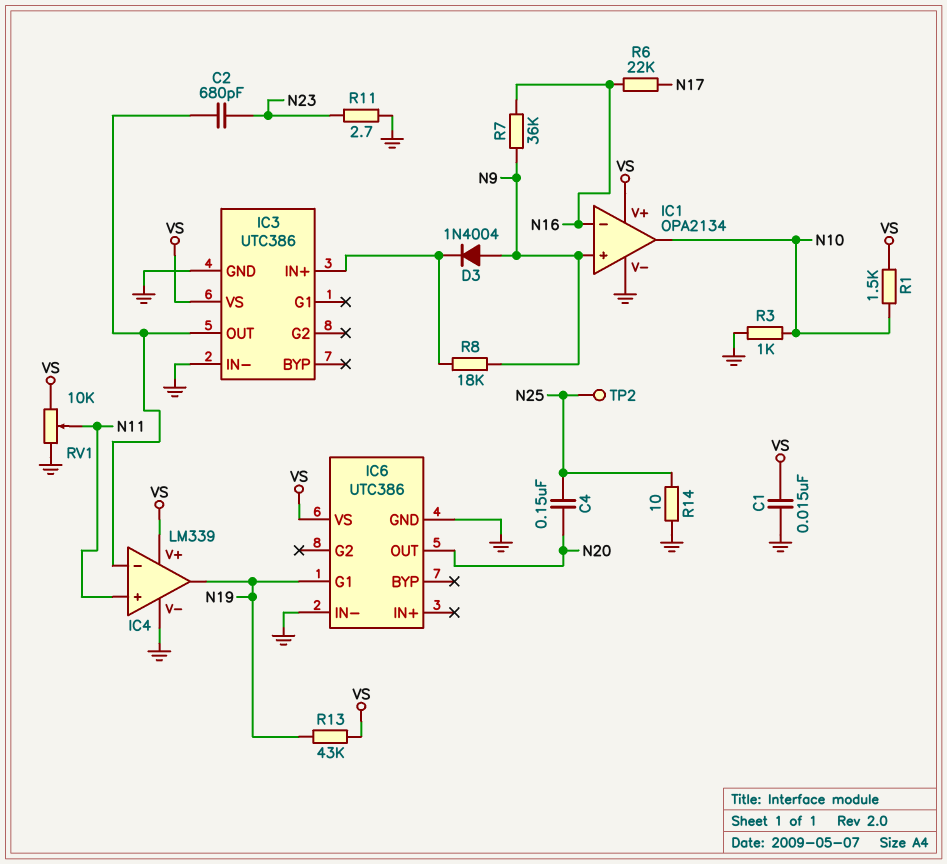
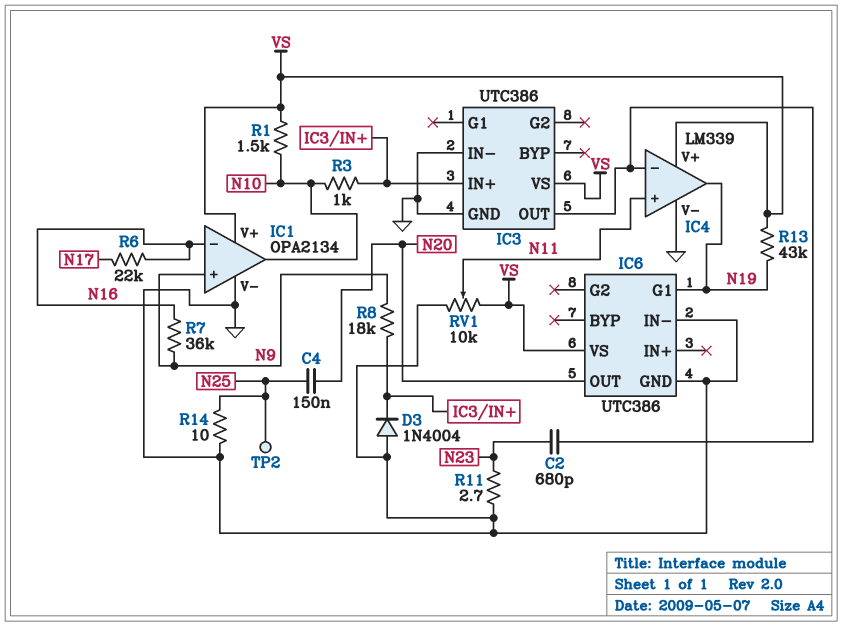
C1: 15nF (GND, VS) -> none
D3: diode 1N4004 (A N9, K IC3/IN+) -> diode 1N4004 (A GND, K IC3/IN+)
R3: 1k (GND, N10) -> 1k (IC3/IN+, N10)

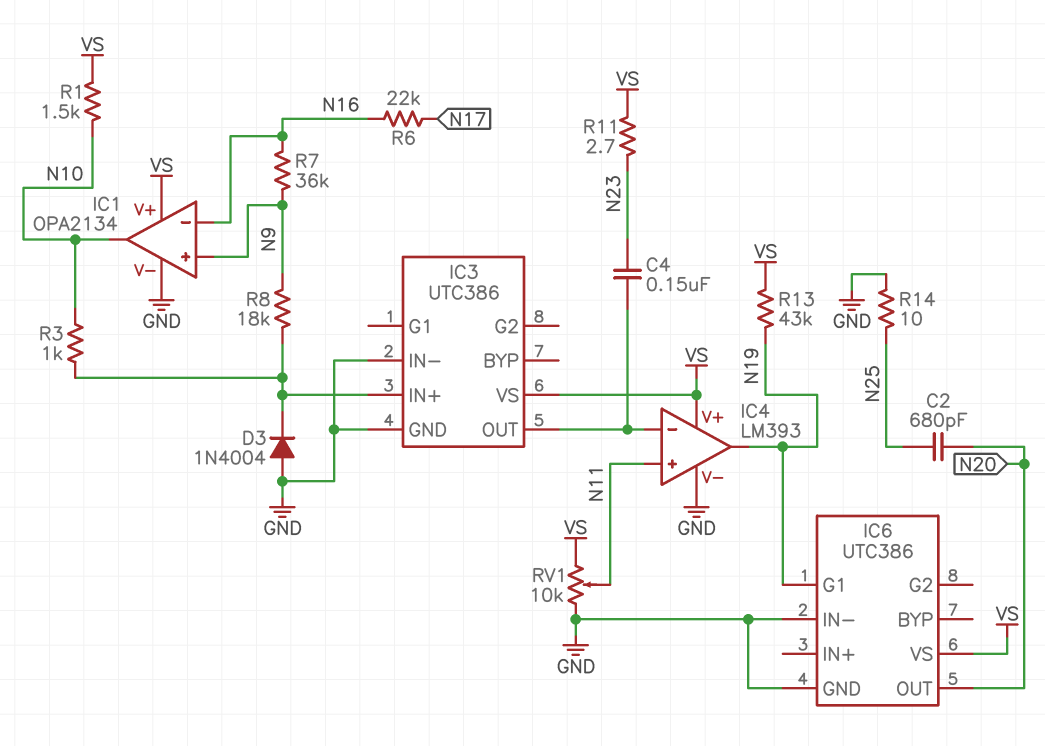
C2: 680pF (IC3/OUT, N23) -> 680pF (N20, N25)
C4: 150nF (N20, N25) -> 150nF (IC3/OUT, N23)
IC4: LM339 -> LM393
R11: 2.7 (GND, N23) -> 2.7 (N23, VS)
TP2: test point (N25) -> none

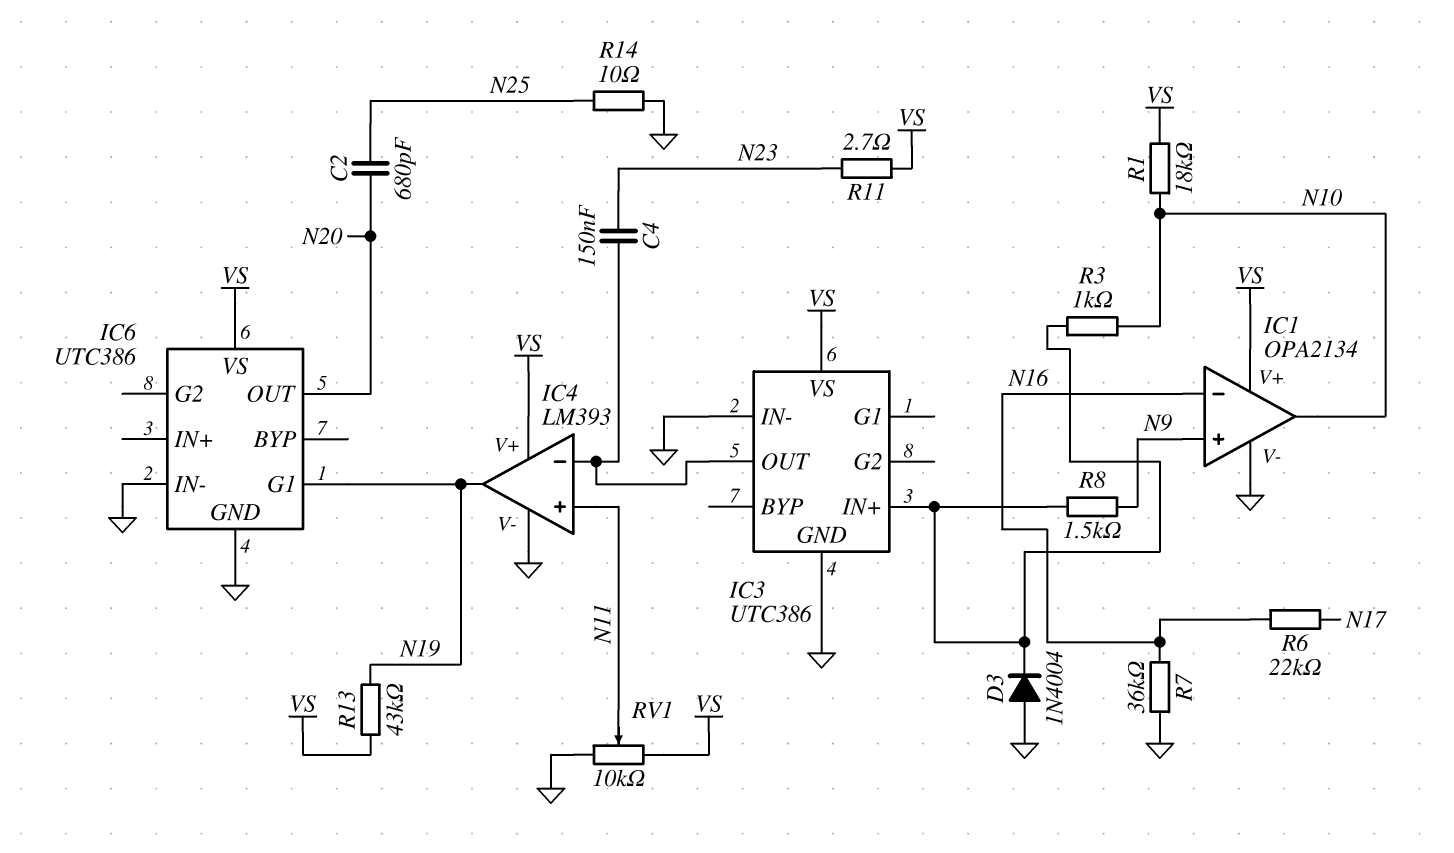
R1: 1.5k (N10, VS) -> 18k (N10, VS)
R7: 36k (N9, N16) -> 36k (GND, N16)
R8: 18k (IC3/IN+, N9) -> 1.5k (IC3/IN+, N9)

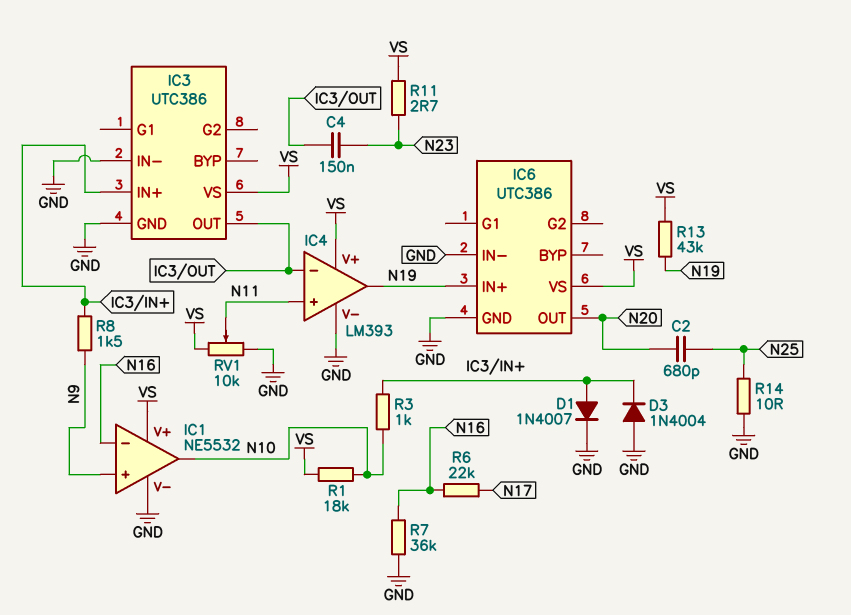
D1: none -> diode 1N4007 (A IC3/IN+, K GND)
IC1: OPA2134 -> NE5532
IC6 pin G1: N19 -> none
IC6 pin IN+: none -> N19

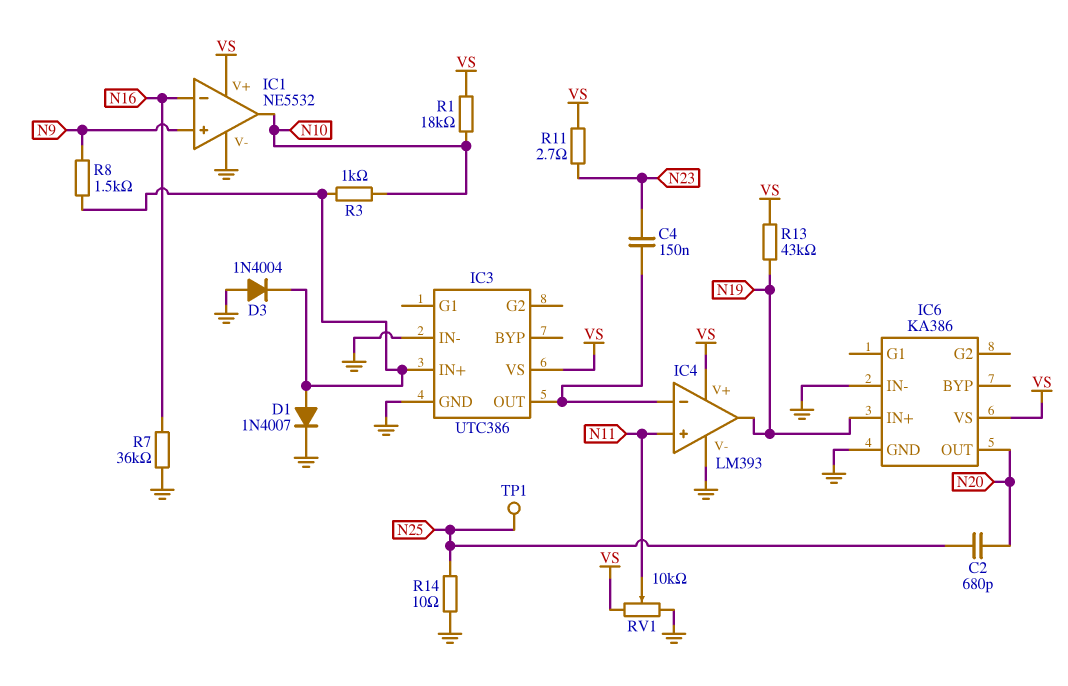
IC6: UTC386 -> KA386
R6: 22k (N16, N17) -> none
TP1: none -> test point (N25)

